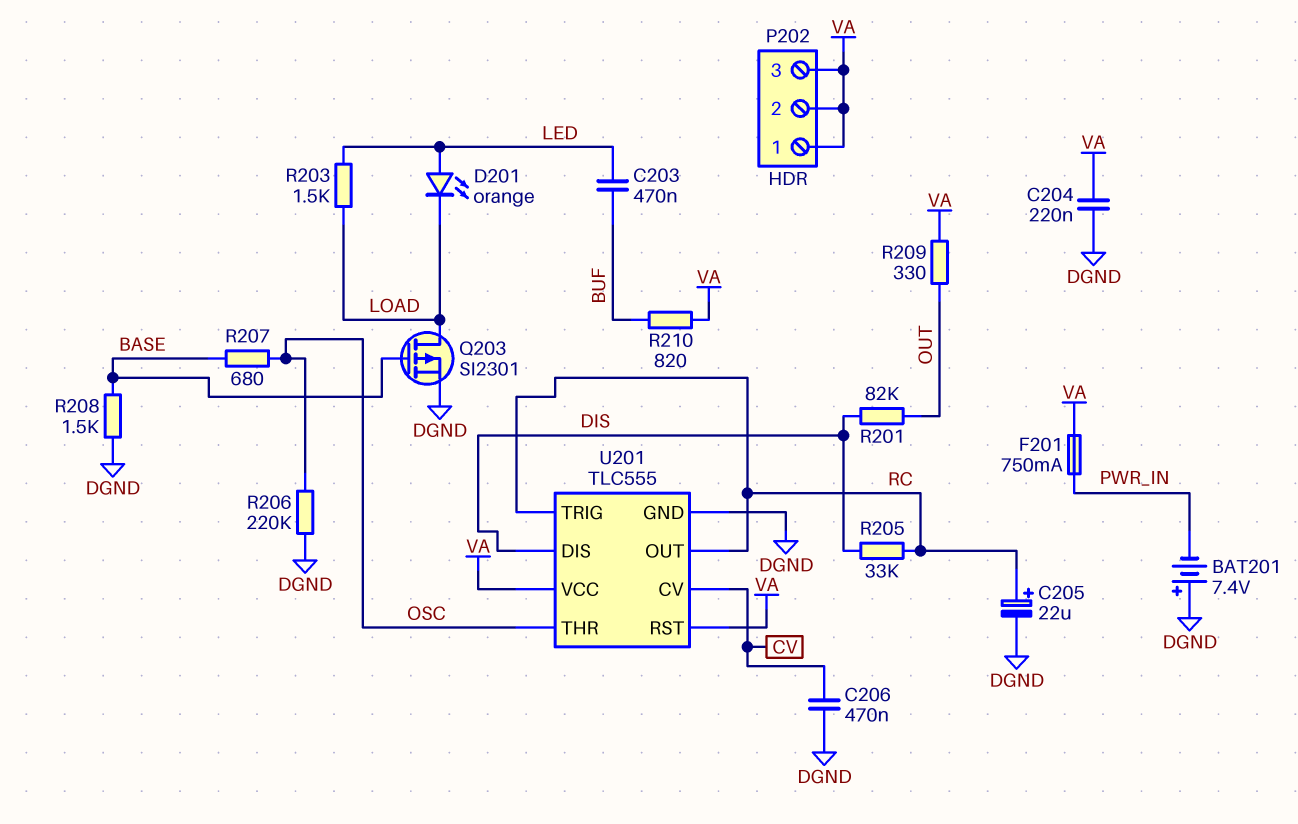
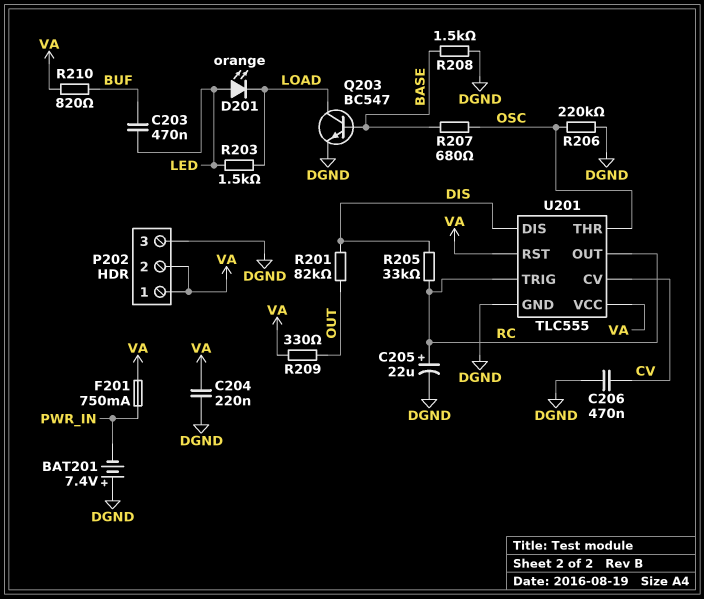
P202 pin 3: VA -> DGND
Q203: PMOS SI2301 (G BASE, D LOAD, S DGND) -> NPN BC547 (B BASE, C LOAD, E DGND)

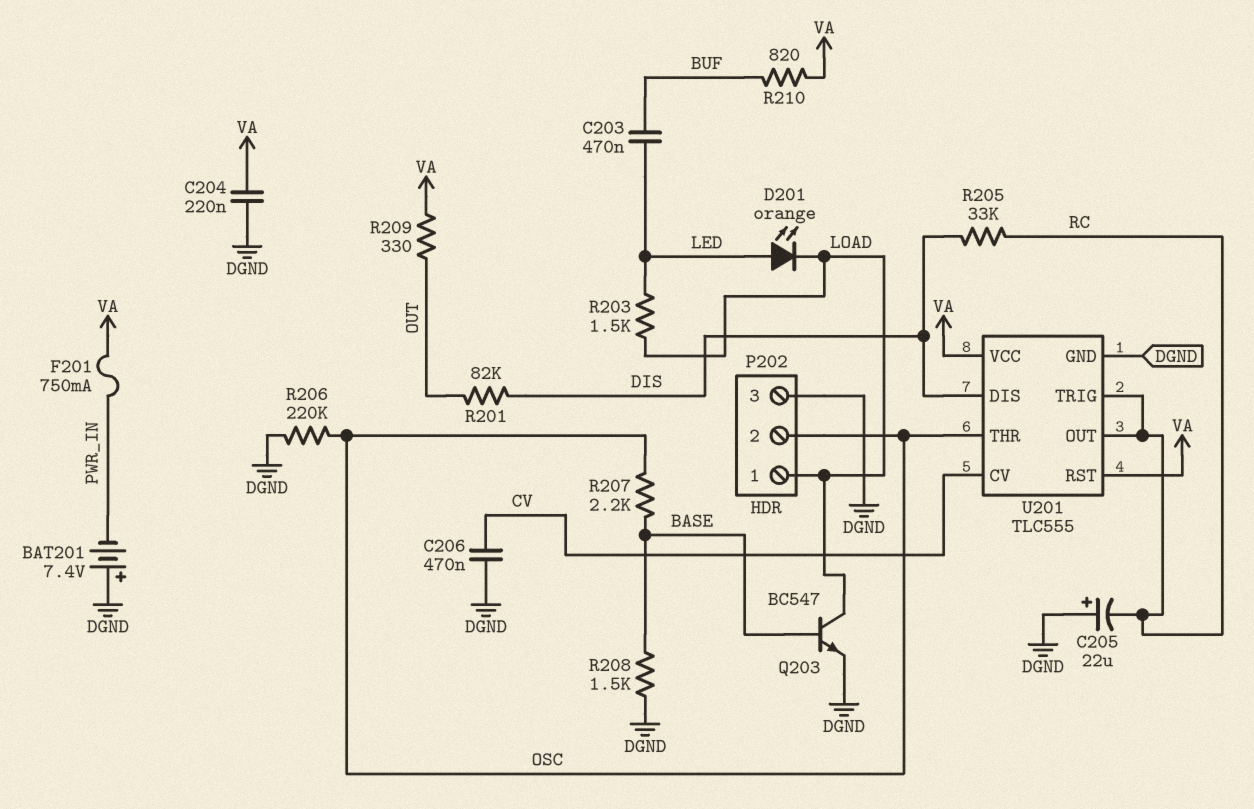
C205: 22uF (plus RC, minus DGND) -> 22uF (plus DGND, minus RC)
P202 pin 1: VA -> LOAD
P202 pin 2: VA -> OSC
R207: 680 (BASE, OSC) -> 2.2k (BASE, OSC)

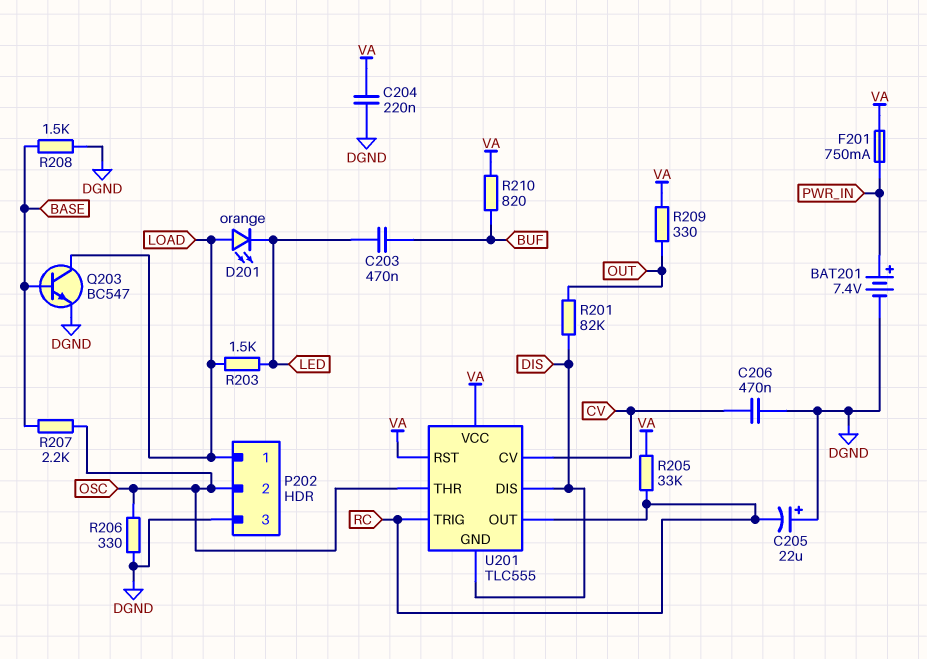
BAT201: 7.4V (plus DGND, minus PWR_IN) -> 7.4V (plus PWR_IN, minus DGND)
D201: LED orange (A LED, K LOAD) -> LED orange (A LOAD, K LED)
R205: 33k (DIS, RC) -> 33k (RC, VA)
R206: 220k (DGND, OSC) -> 330 (DGND, OSC)
U201 pin GND: DGND -> DIS

